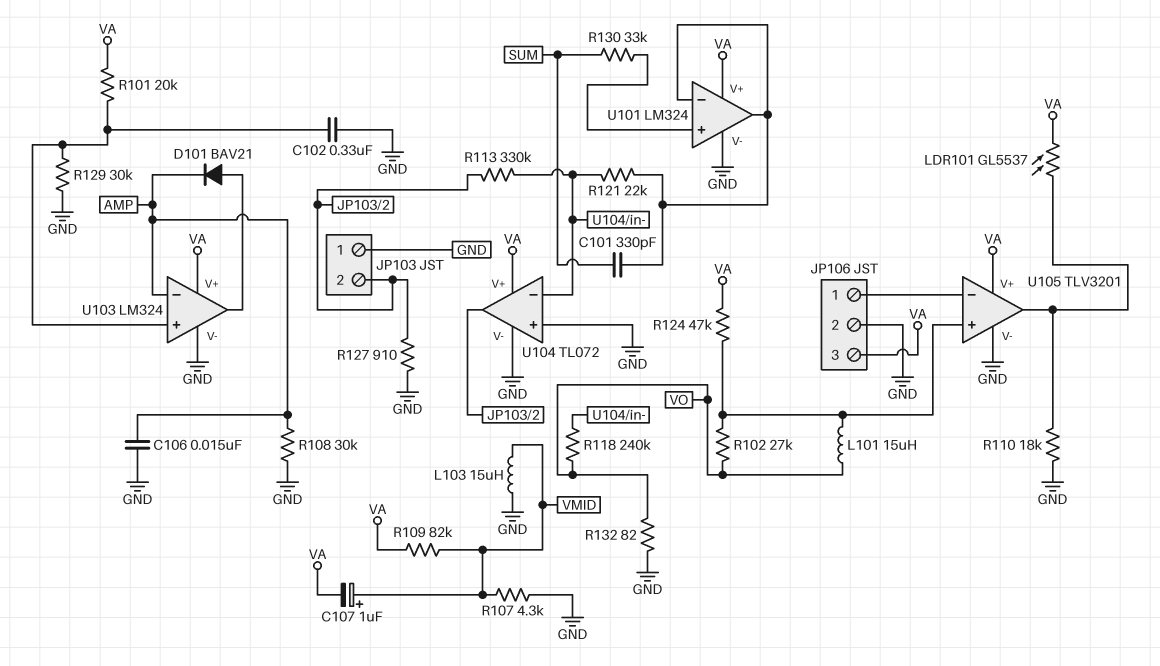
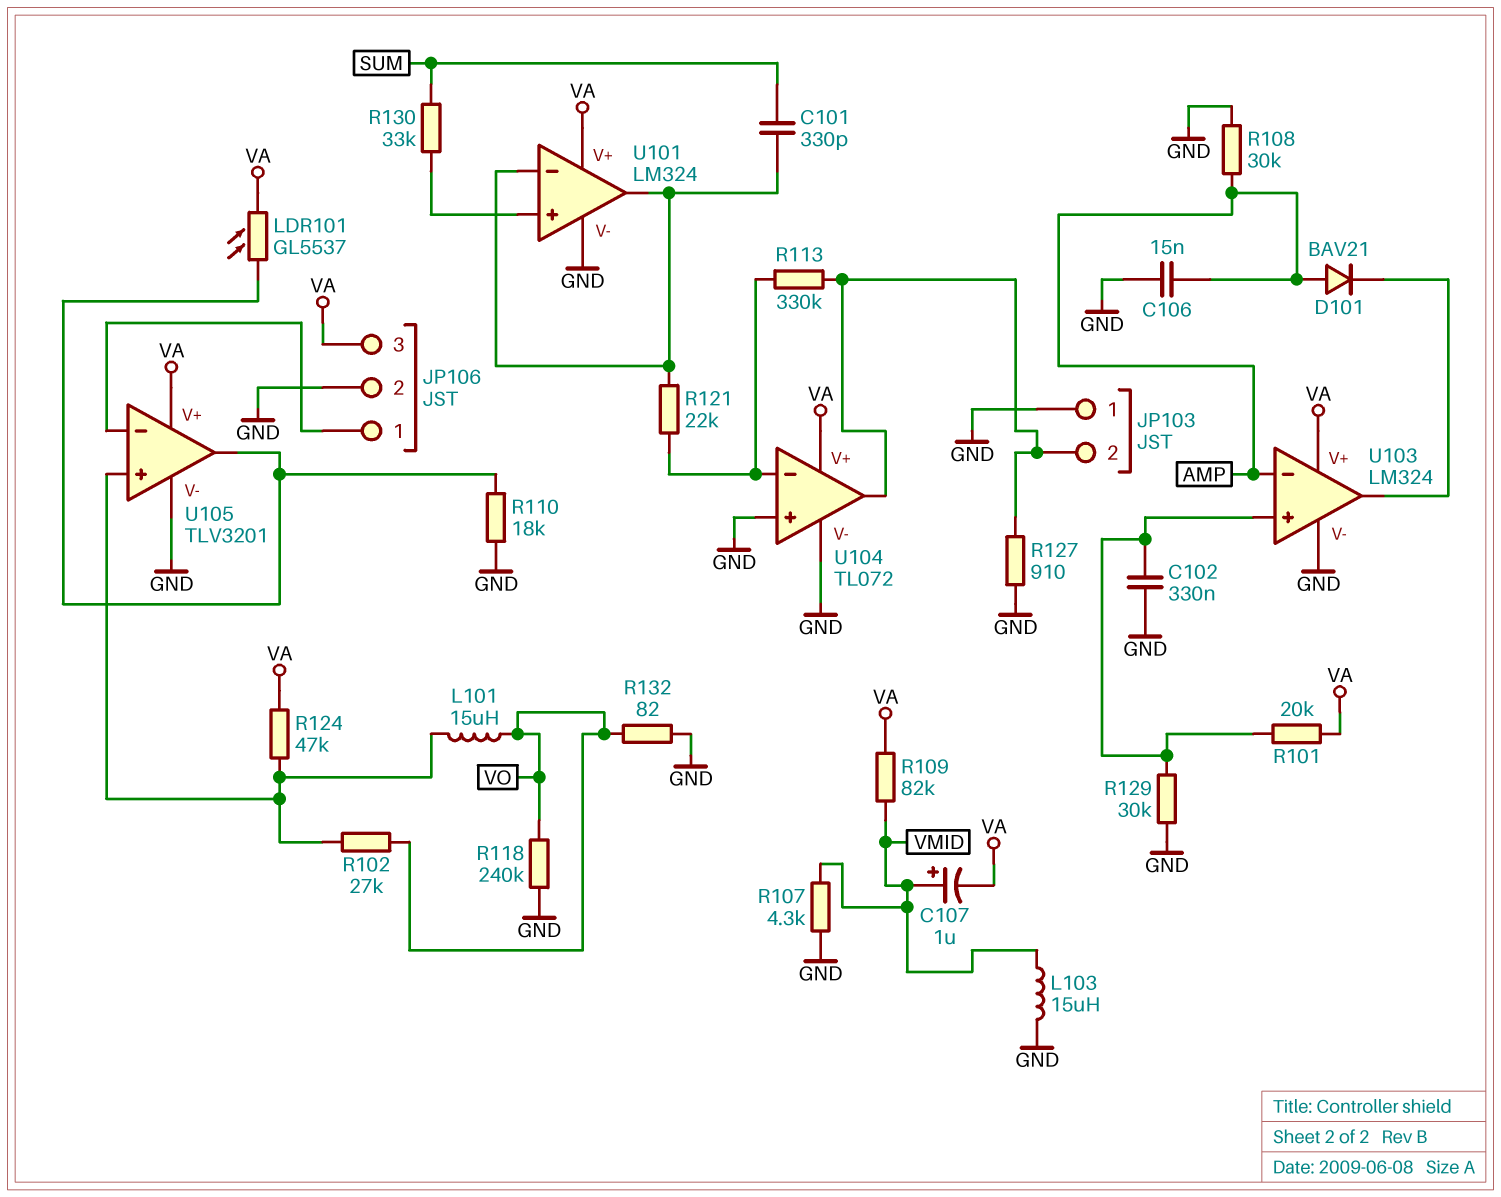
D101: diode BAV21 (A U103/out, K AMP) -> diode BAV21 (A AMP, K U103/out)
R118: 240k (U104/in-, VO) -> 240k (GND, VO)

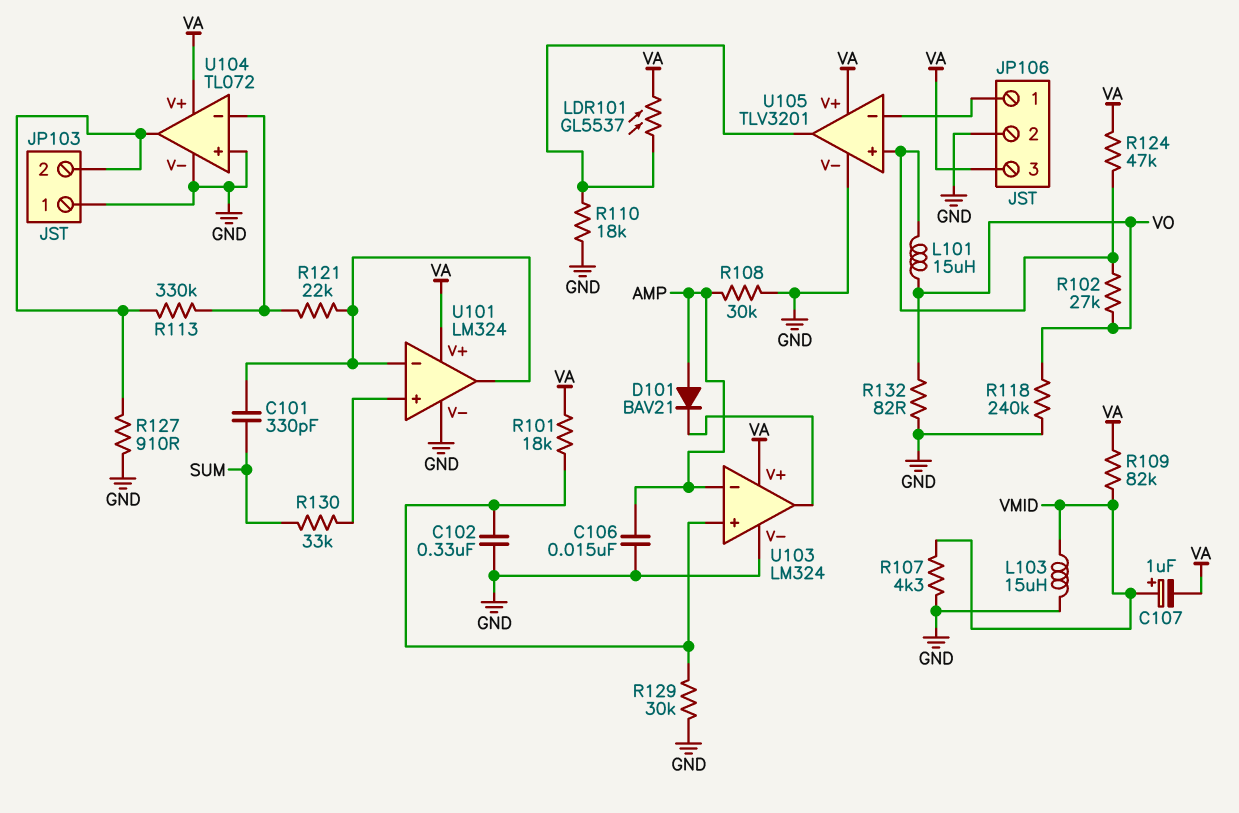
R101: 20k (U103/in+, VA) -> 18k (U103/in+, VA)

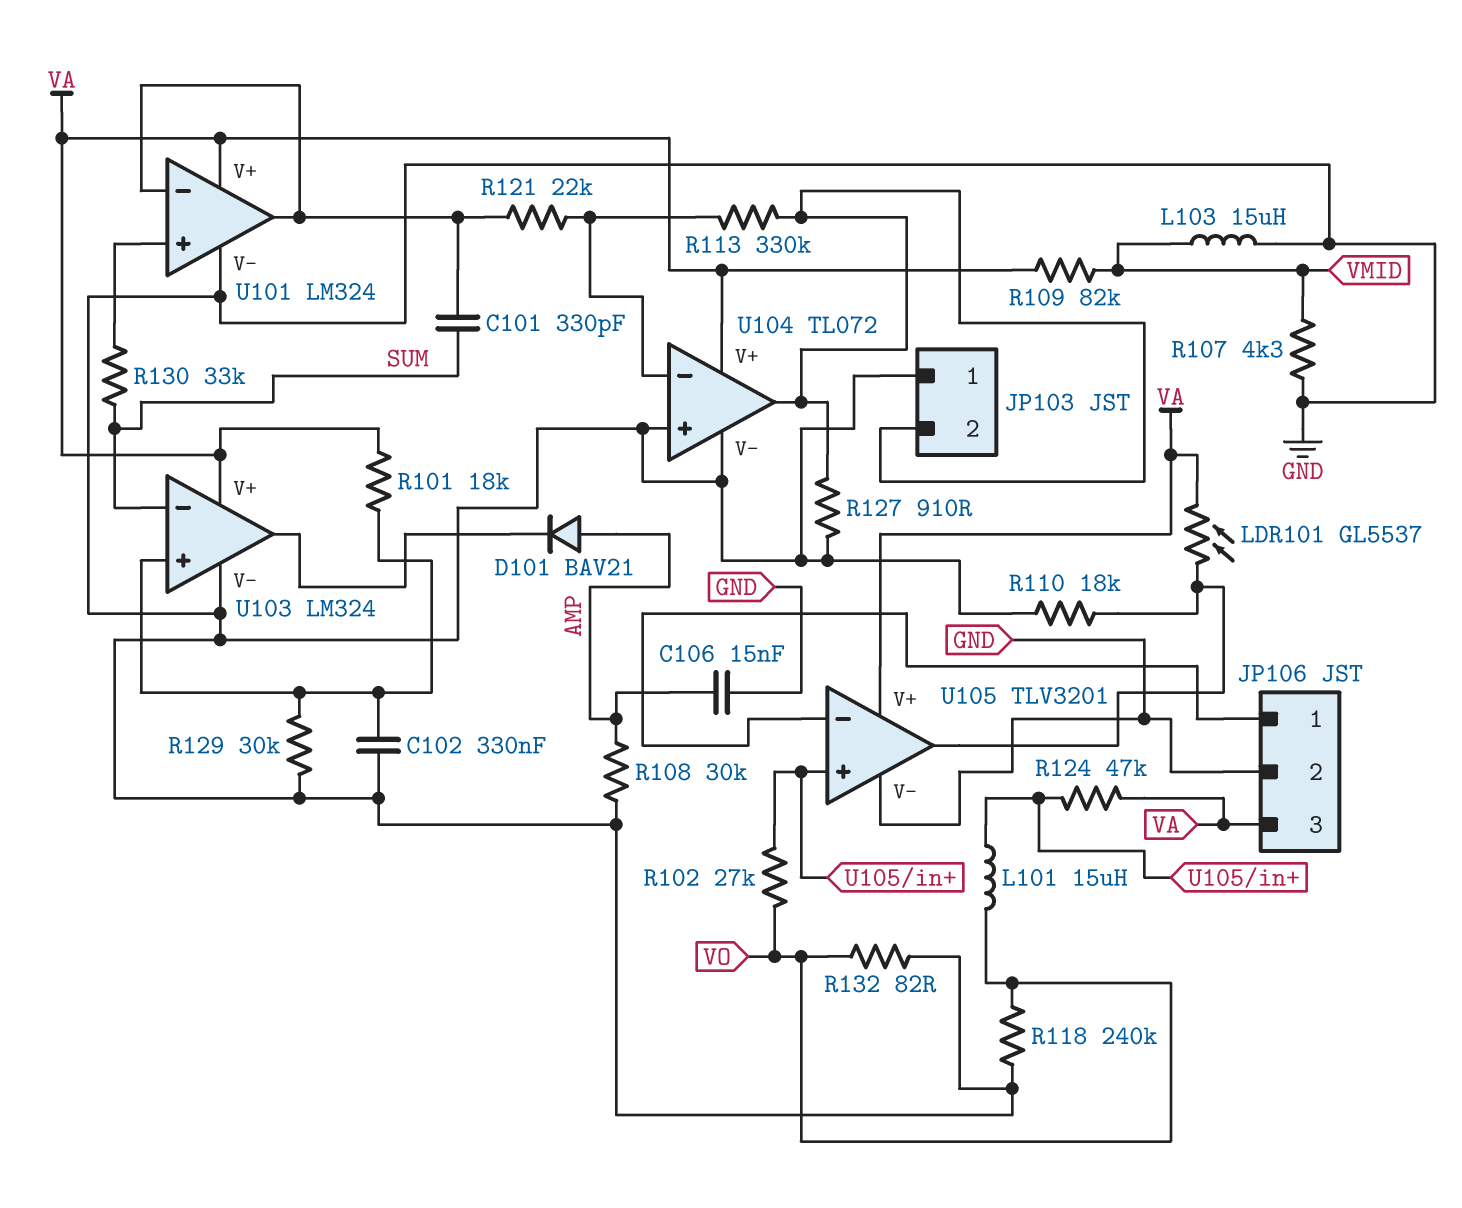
C107: 1uF (plus VMID, minus VA) -> none
U103 pin in-: AMP -> SUM

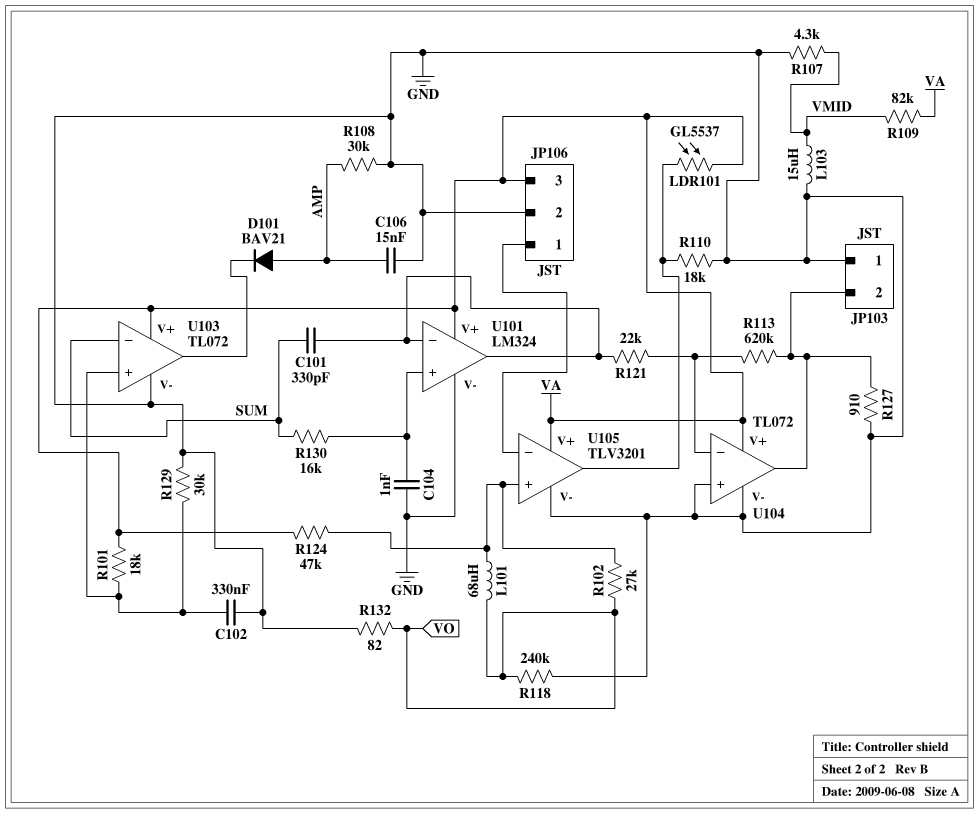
C104: none -> 1nF (GND, U101/in+)
L101: 15uH (U105/in+, VO) -> 68uH (U105/in+, VO)
R113: 330k (JP103/2, U104/in-) -> 620k (JP103/2, U104/in-)
R130: 33k (SUM, U101/in+) -> 16k (SUM, U101/in+)
U103: LM324 -> TL072

